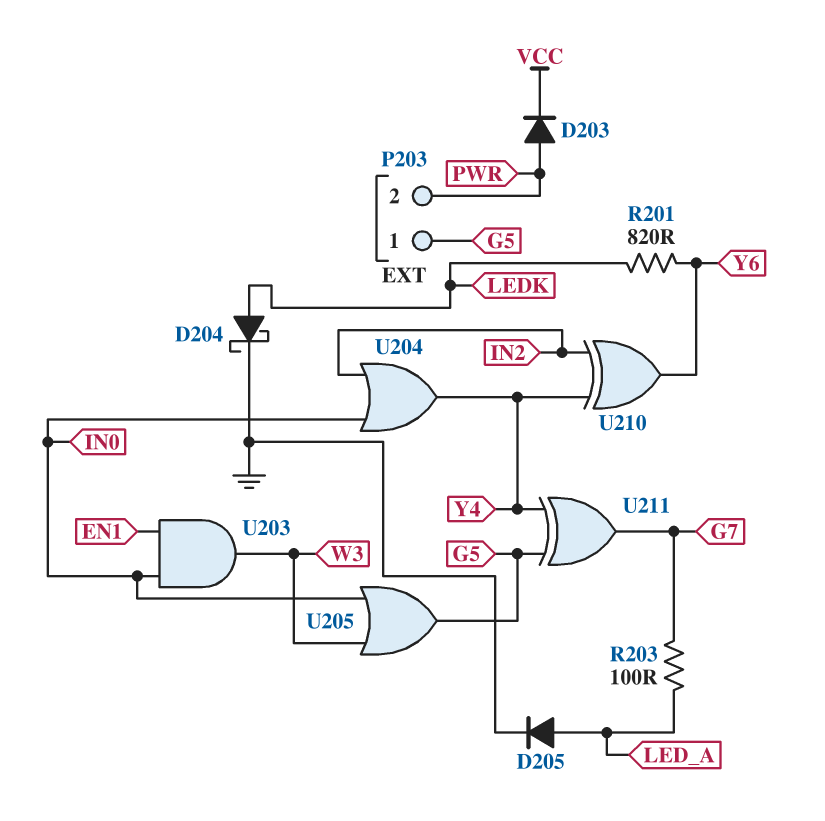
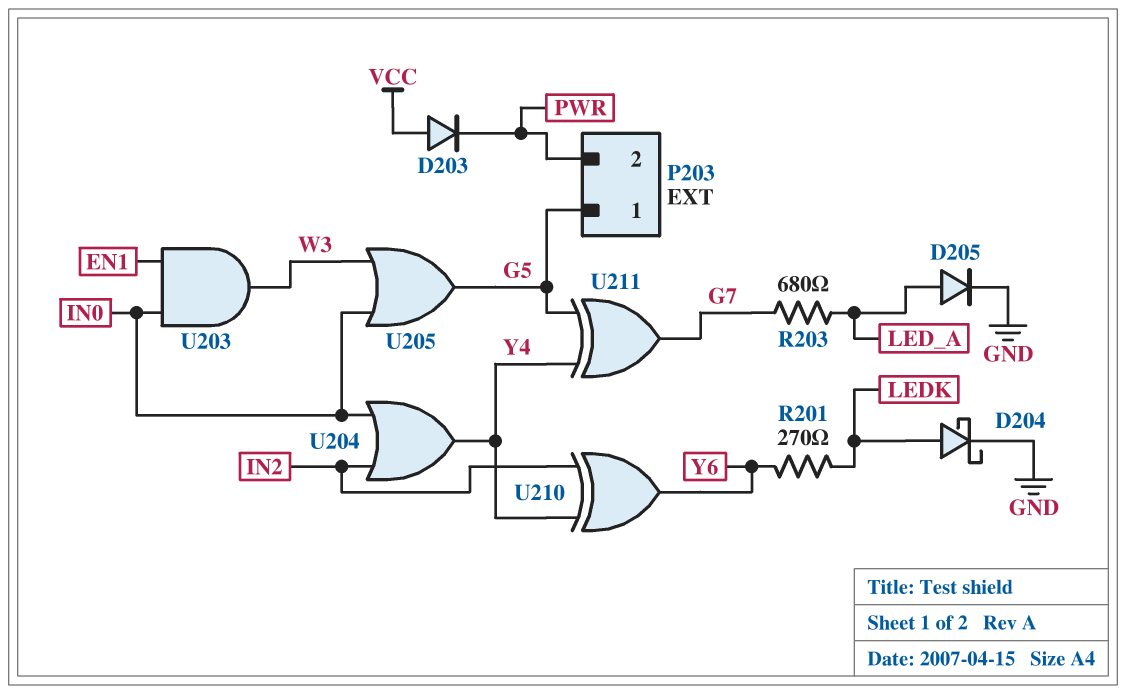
D203: diode (A PWR, K VCC) -> diode (A VCC, K PWR)
R201: 820 (LEDK, Y6) -> 270 (LEDK, Y6)
R203: 100 (G7, LED_A) -> 680 (G7, LED_A)

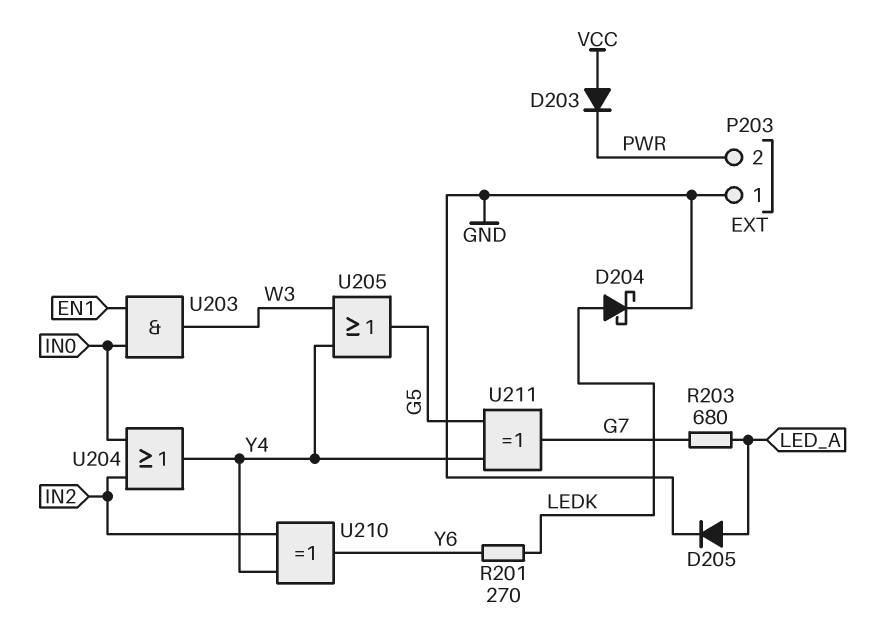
P203 pin 1: G5 -> GND
U205: OR (in IN0, in W3, out G5) -> OR (in W3, in Y4, out G5)

